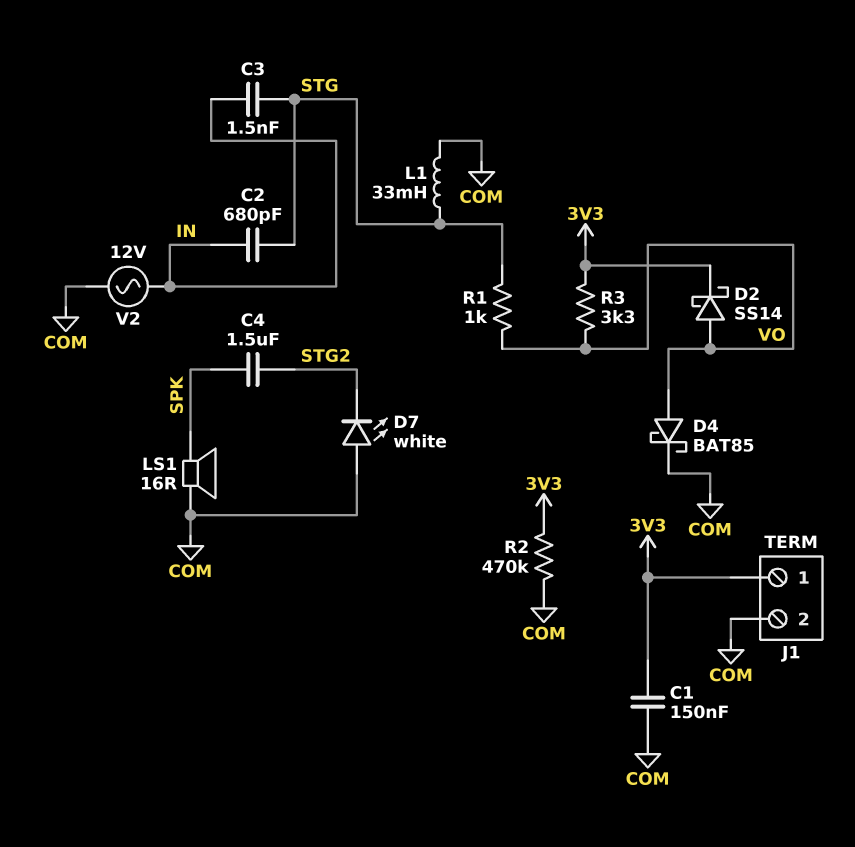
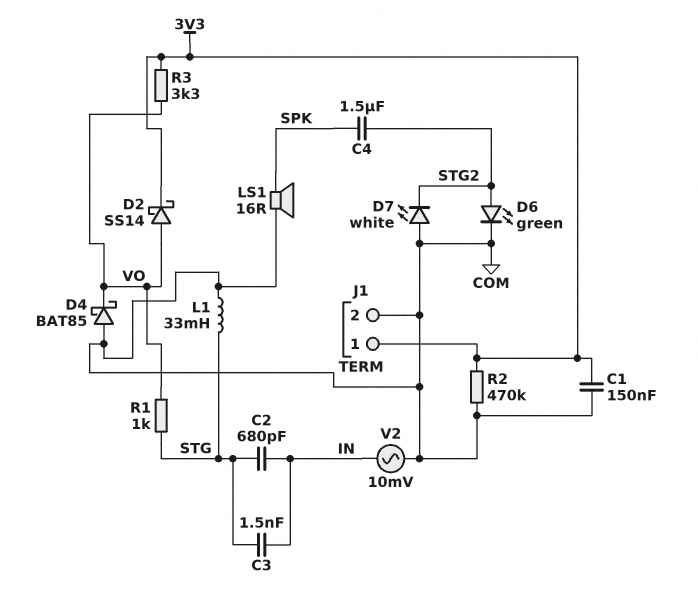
D4: schottky BAT85 (A VO, K COM) -> schottky BAT85 (A COM, K VO)
D6: none -> LED green (A STG2, K COM)
V2: AC 12V (COM, IN) -> AC 10mV (COM, IN)

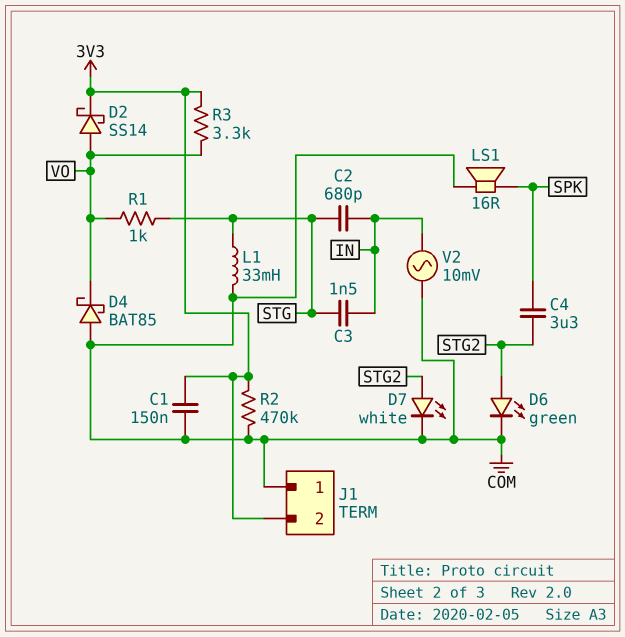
C4: 1.5uF (SPK, STG2) -> 3.3uF (SPK, STG2)
D7: LED white (A COM, K STG2) -> LED white (A STG2, K COM)
J1 pin 1: 3V3 -> COM
J1 pin 2: COM -> 3V3

